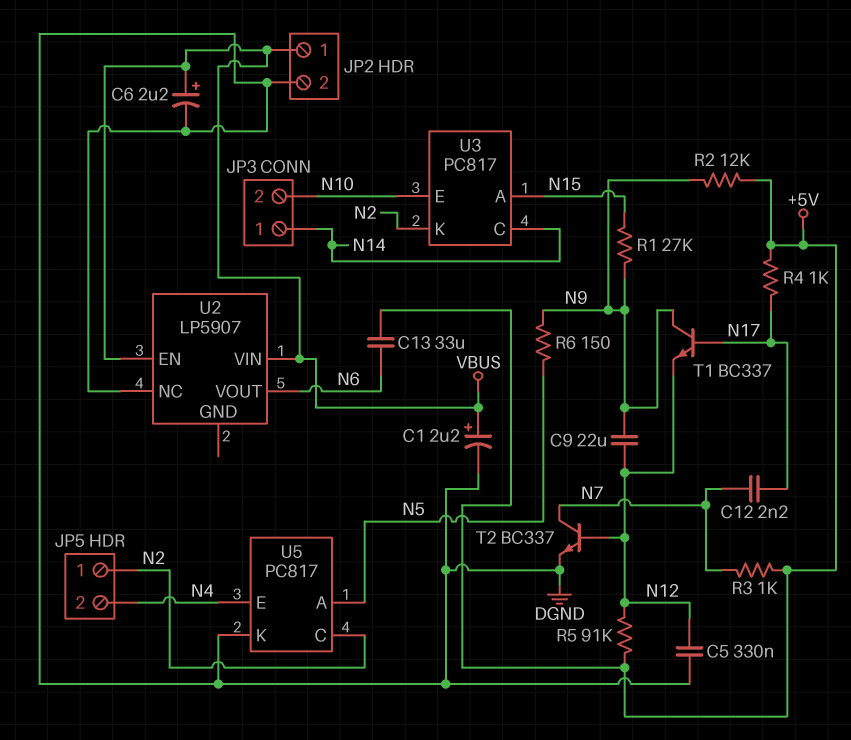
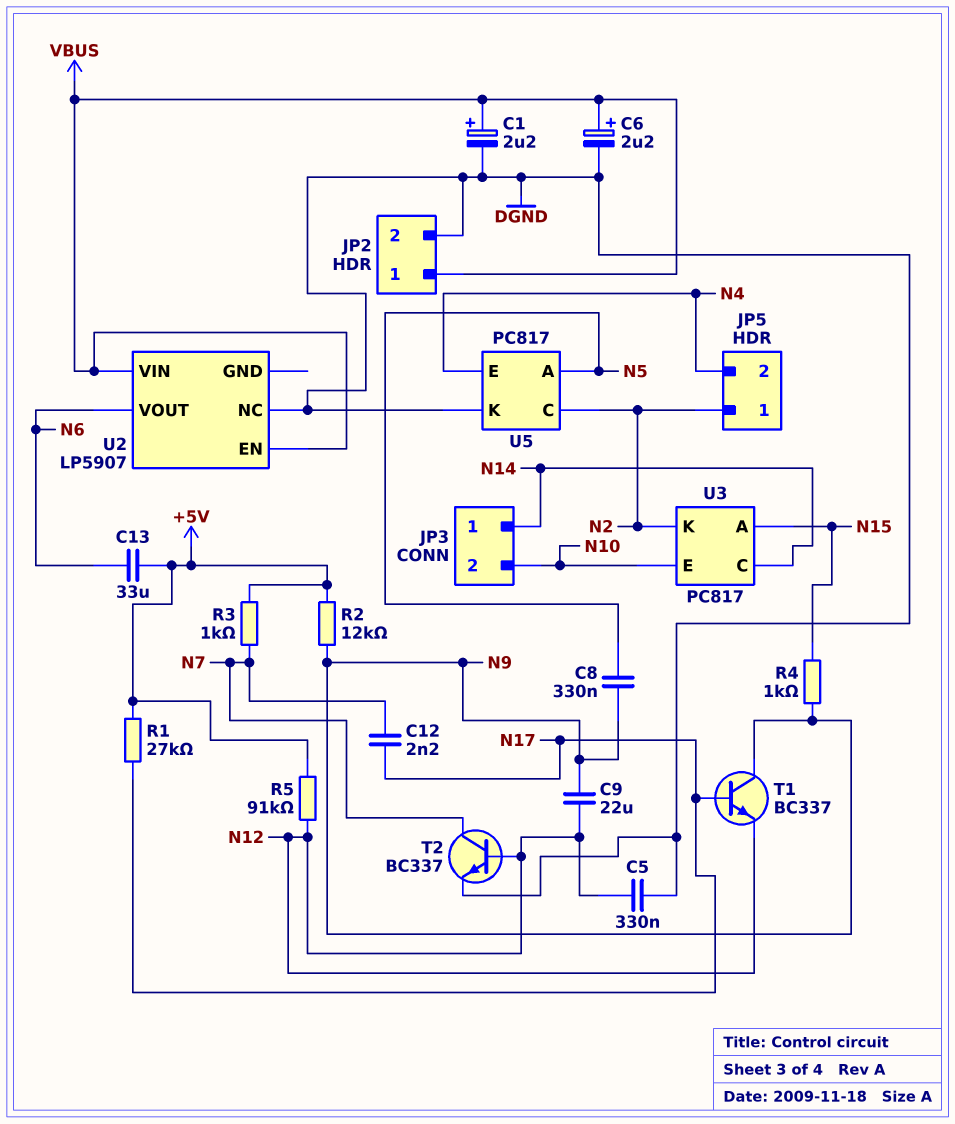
C8: none -> 330nF (N5, N9)
R1: 27k (N9, N15) -> 27k (+5V, N17)
R4: 1k (+5V, N17) -> 1k (N9, N15)
R6: 150 (N5, N9) -> none

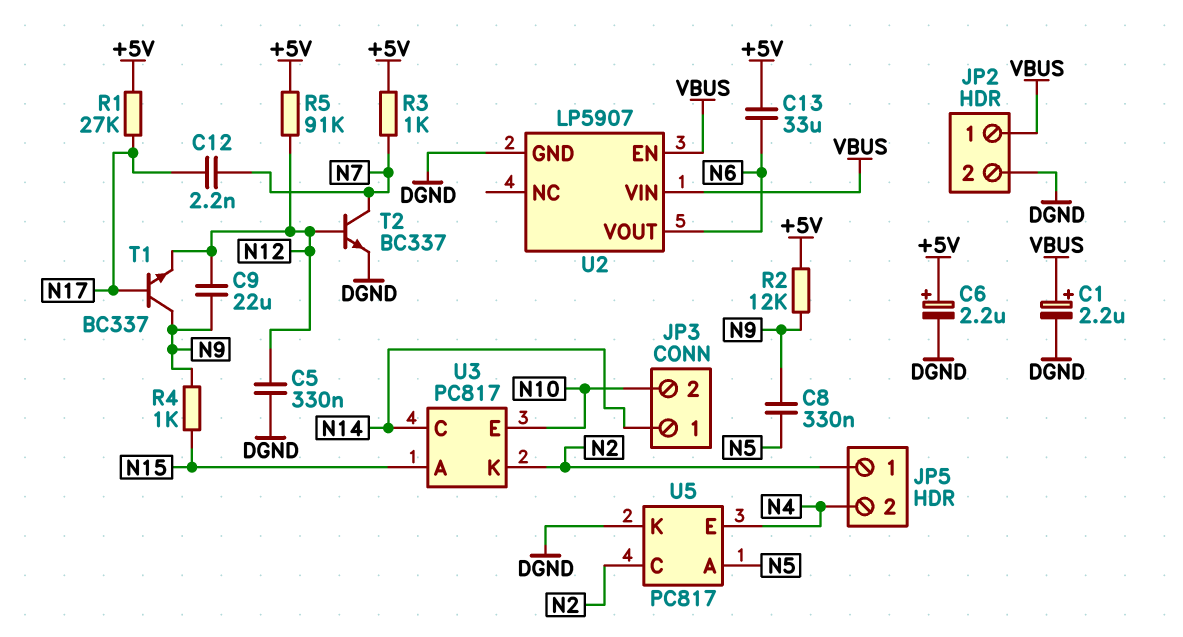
C6: 2.2uF (plus VBUS, minus DGND) -> 2.2uF (plus +5V, minus DGND)
U2 pin GND: none -> DGND
U2 pin NC: DGND -> none

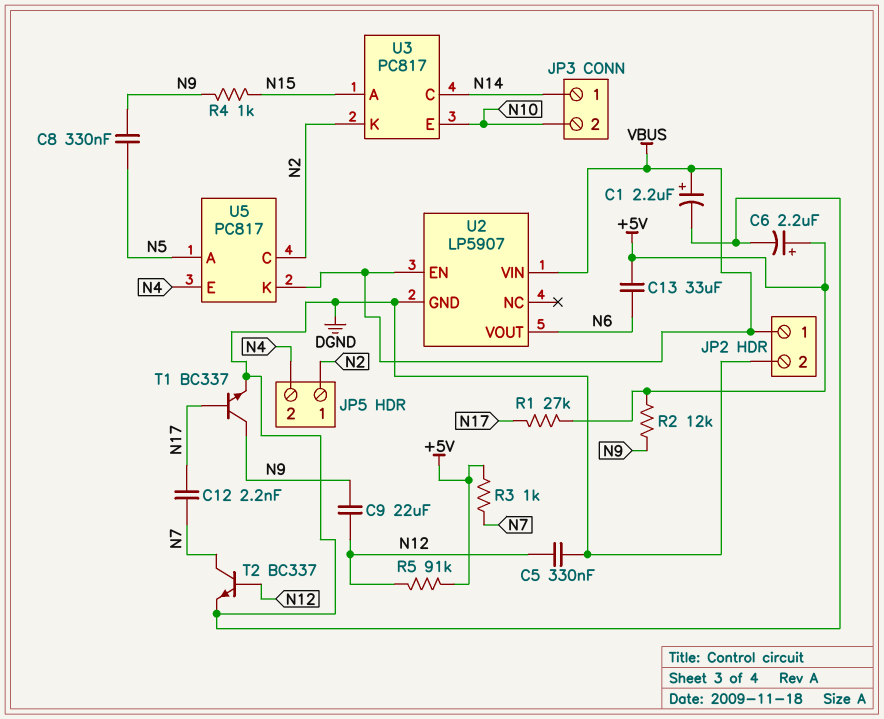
T1: NPN BC337 (B N17, C N9, E N12) -> NPN BC337 (B N17, C N9, E DGND)
U5 pin K: DGND -> VBUS

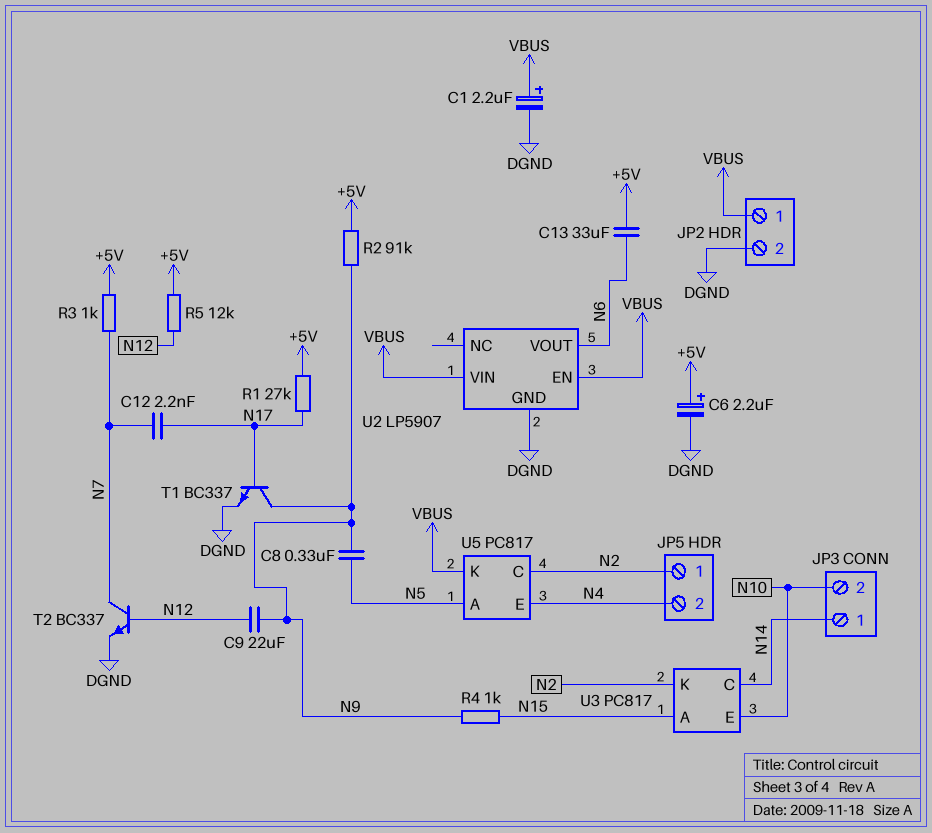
C5: 330nF (DGND, N12) -> none
R2: 12k (+5V, N9) -> 91k (+5V, N9)
R5: 91k (+5V, N12) -> 12k (+5V, N12)

